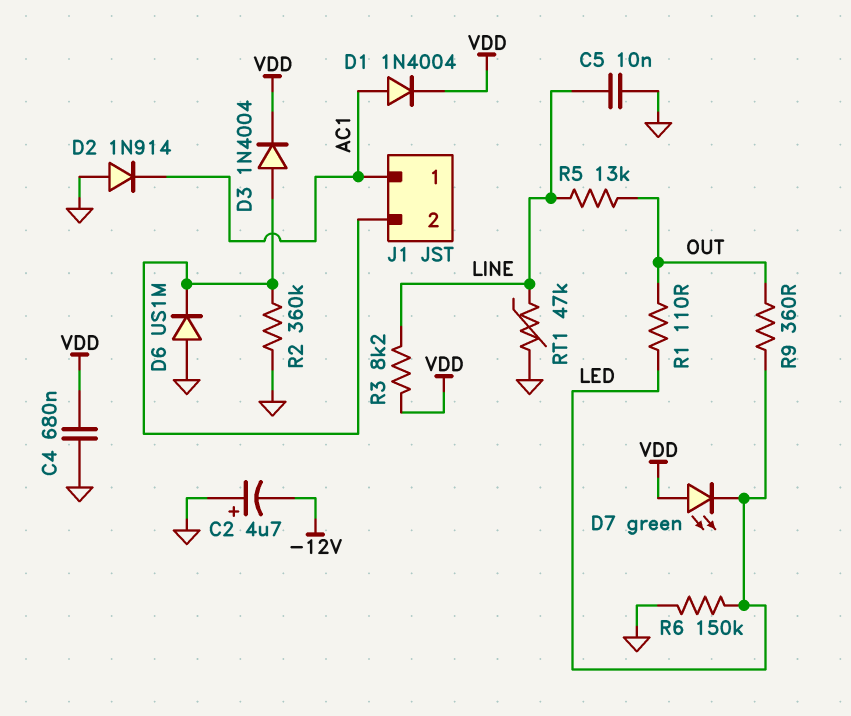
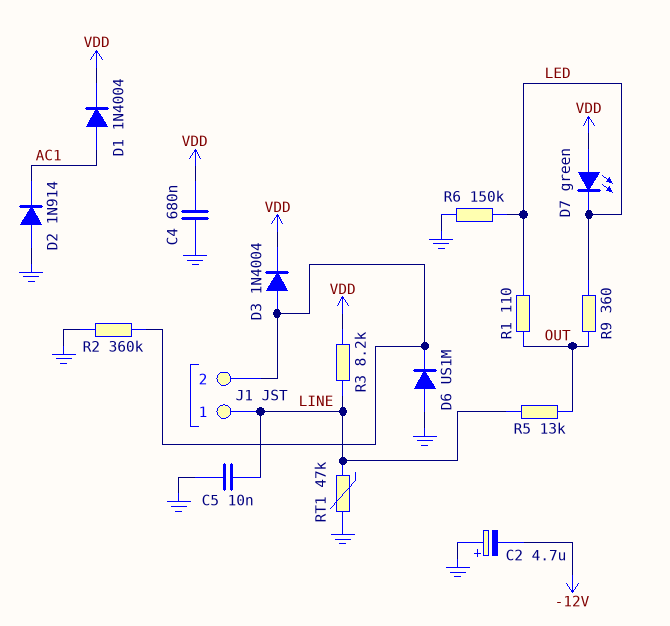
J1 pin 1: AC1 -> LINE

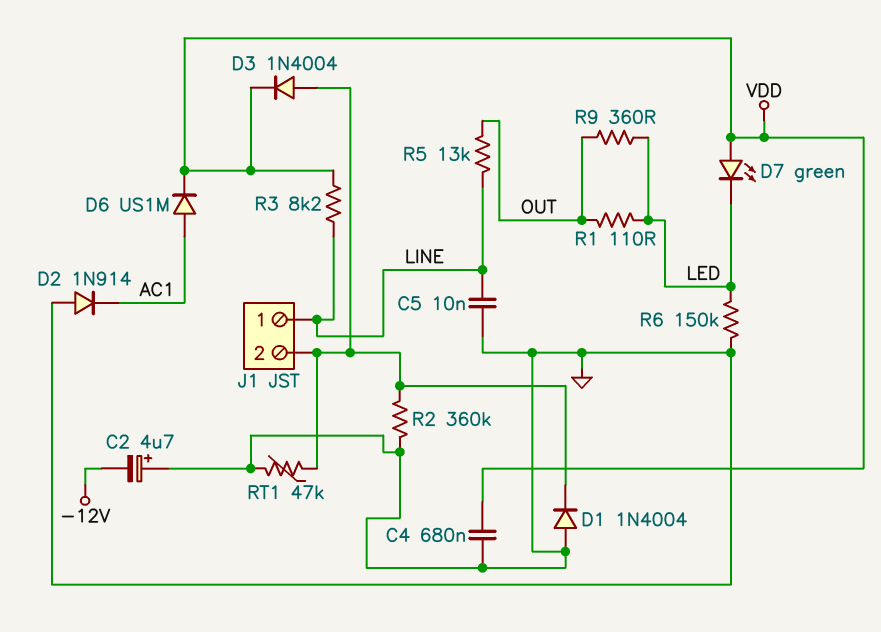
D1: diode 1N4004 (A AC1, K VDD) -> diode 1N4004 (A GND, K J1/2)
D6: diode US1M (A GND, K J1/2) -> diode US1M (A AC1, K VDD)
RT1: 47k (GND, LINE) -> 47k (GND, J1/2)

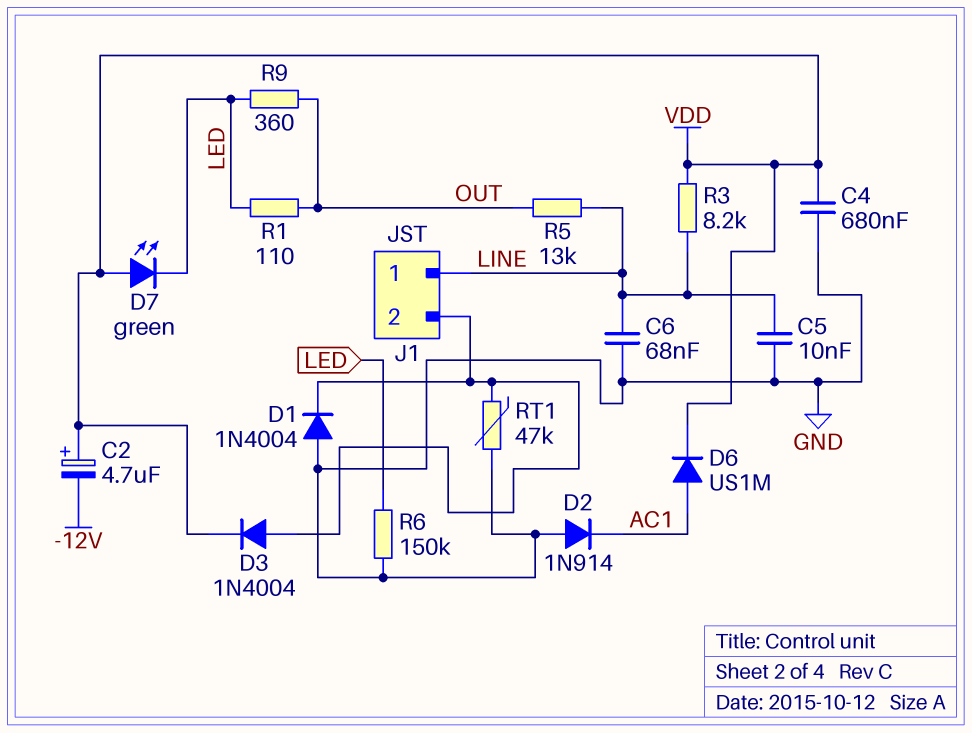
C2: 4.7uF (plus GND, minus -12V) -> 4.7uF (plus VDD, minus -12V)
C6: none -> 68nF (GND, LINE)
R2: 360k (GND, J1/2) -> none

